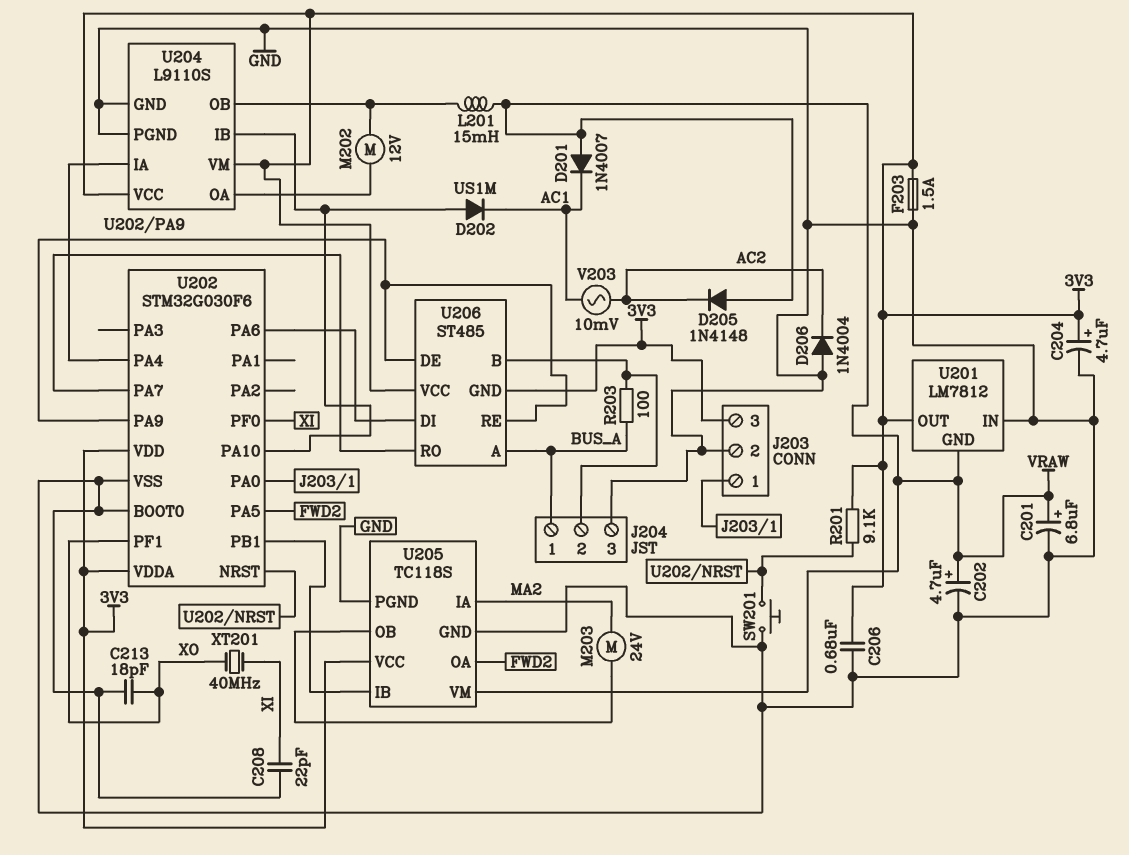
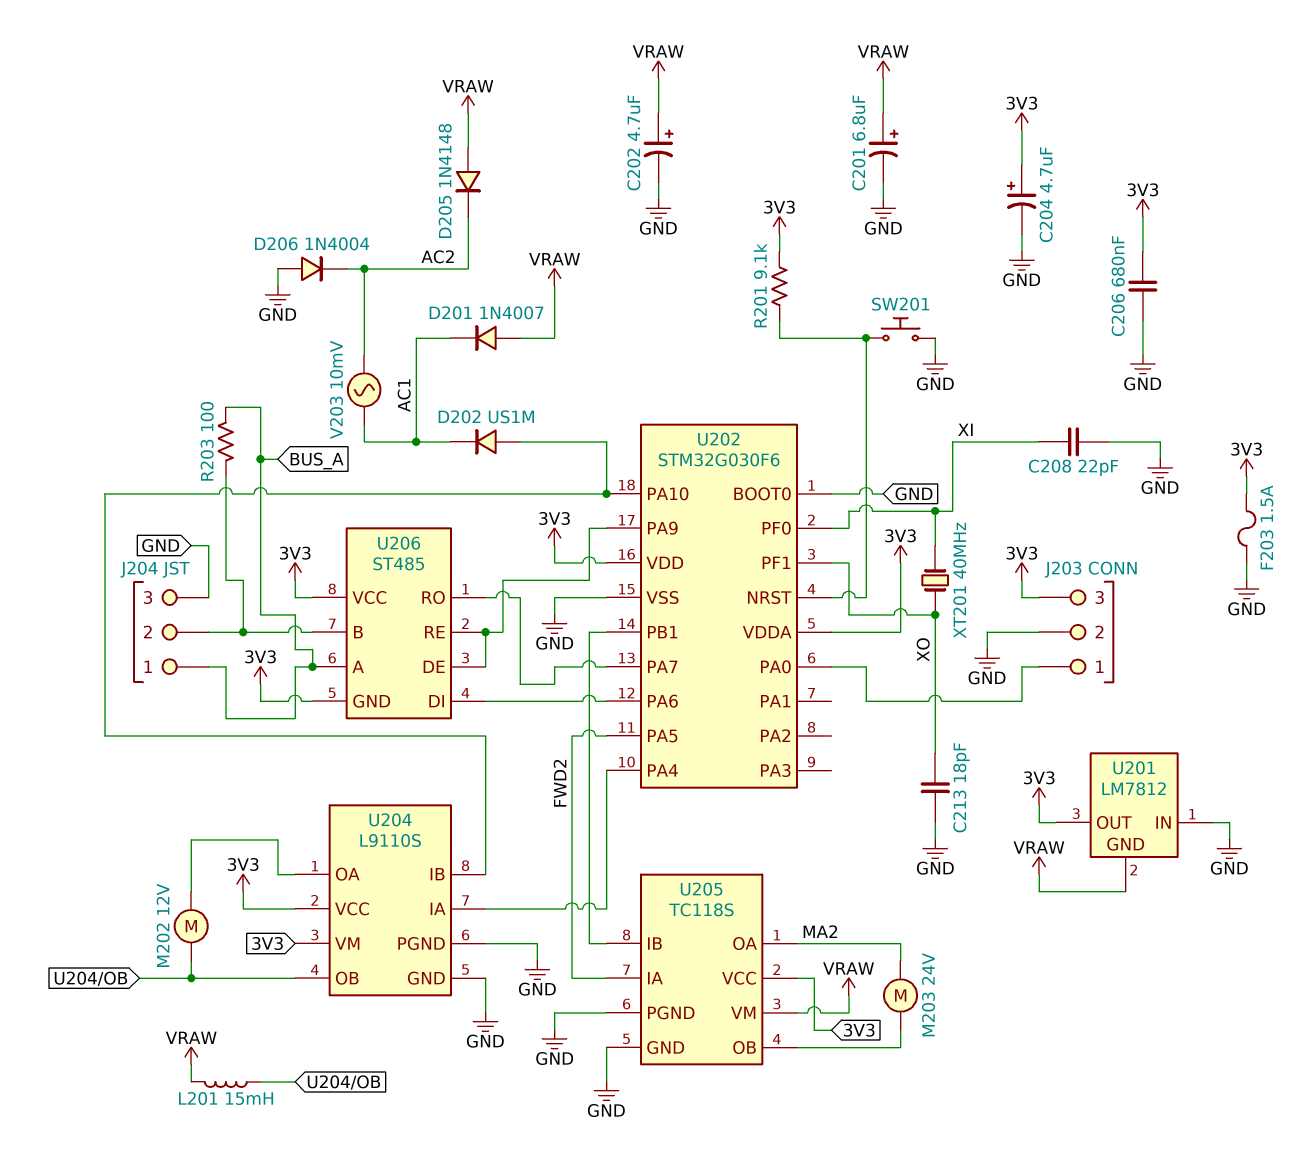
U205 pin IA: MA2 -> FWD2
U205 pin OA: FWD2 -> MA2

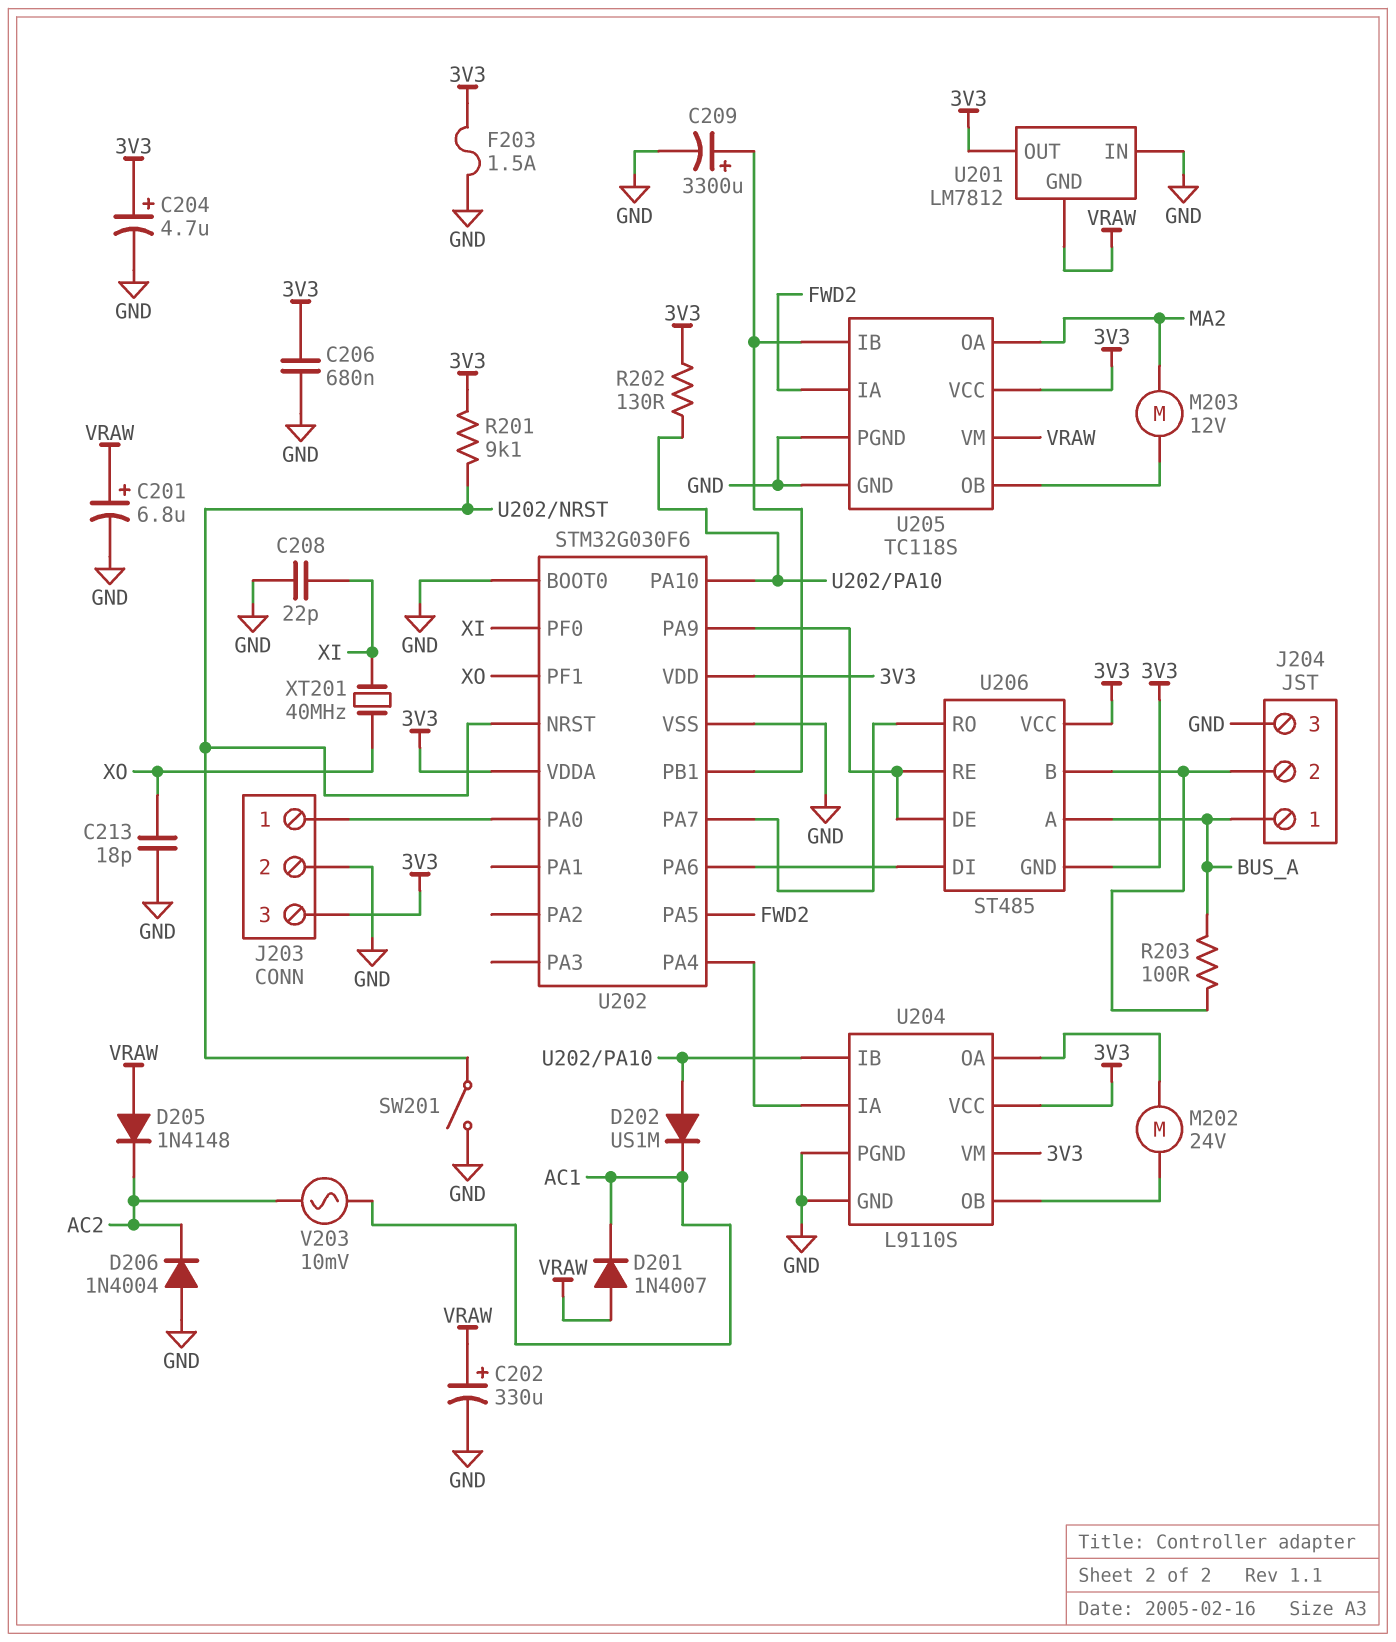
C202: 4.7uF (plus VRAW, minus GND) -> 330uF (plus VRAW, minus GND)
C209: none -> 3300uF (plus U202/PB1, minus GND)
L201: 15mH (U204/OB, VRAW) -> none
M202: motor 12V (U204/OA, U204/OB) -> motor 24V (U204/OA, U204/OB)
M203: motor 24V (MA2, U205/OB) -> motor 12V (MA2, U205/OB)
R202: none -> 130 (3V3, U202/PA10)
SW201: button (GND, U202/NRST) -> switch (GND, U202/NRST)

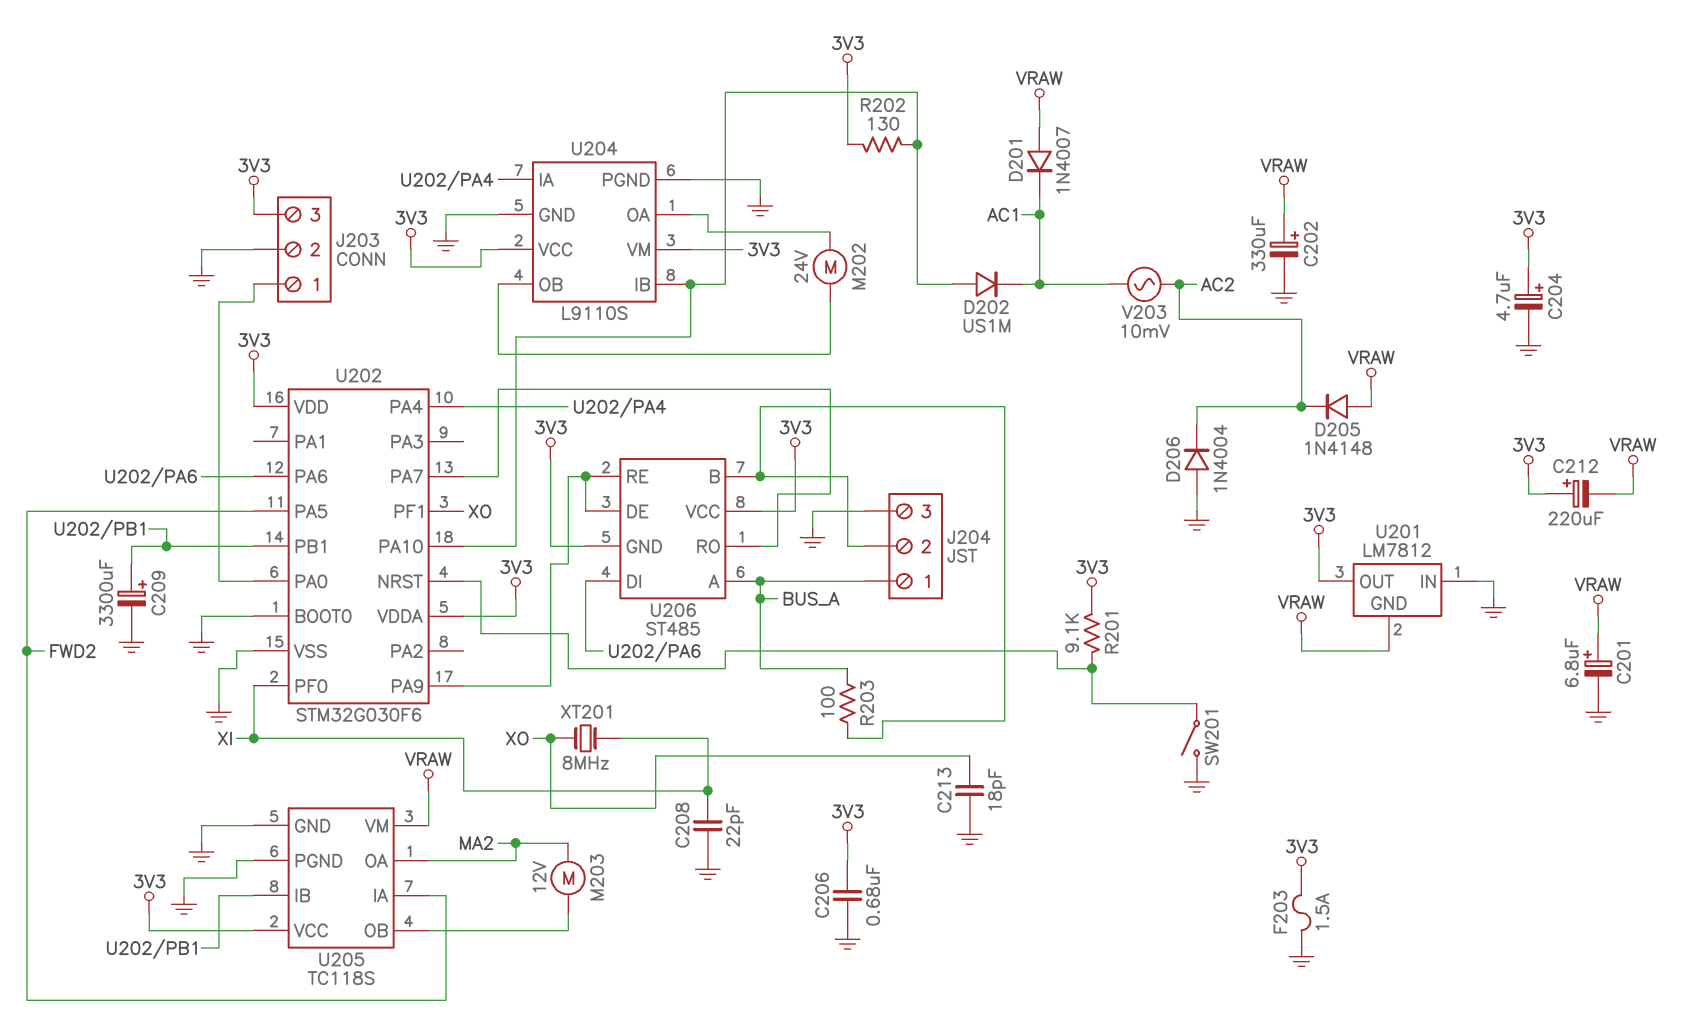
C212: none -> 220uF (plus 3V3, minus VRAW)
XT201: 40MHz (XI, XO) -> 8MHz (XI, XO)

